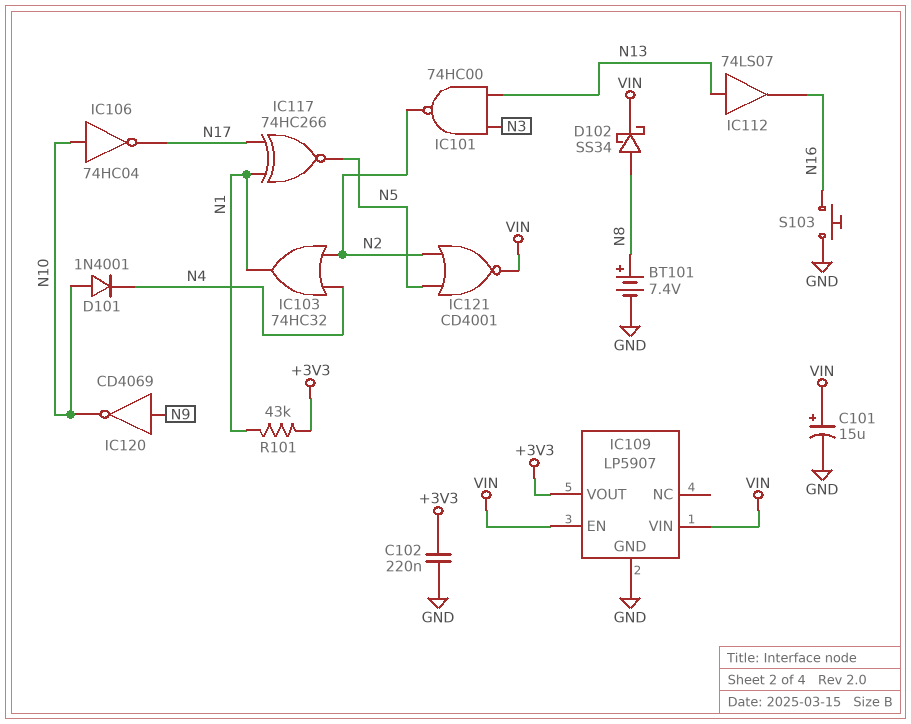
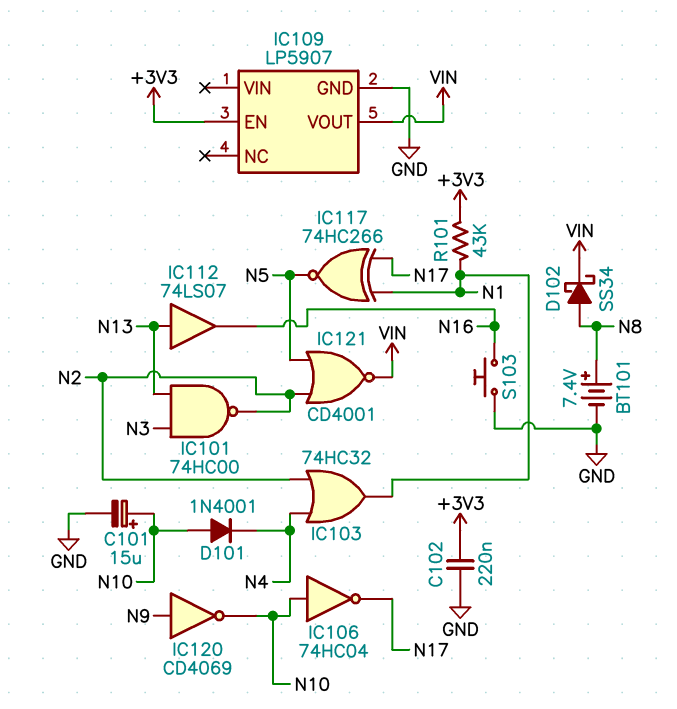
C101: 15uF (plus VIN, minus GND) -> 15uF (plus N10, minus GND)
IC109 pin EN: VIN -> +3V3
IC109 pin VIN: VIN -> none
IC109 pin VOUT: +3V3 -> VIN

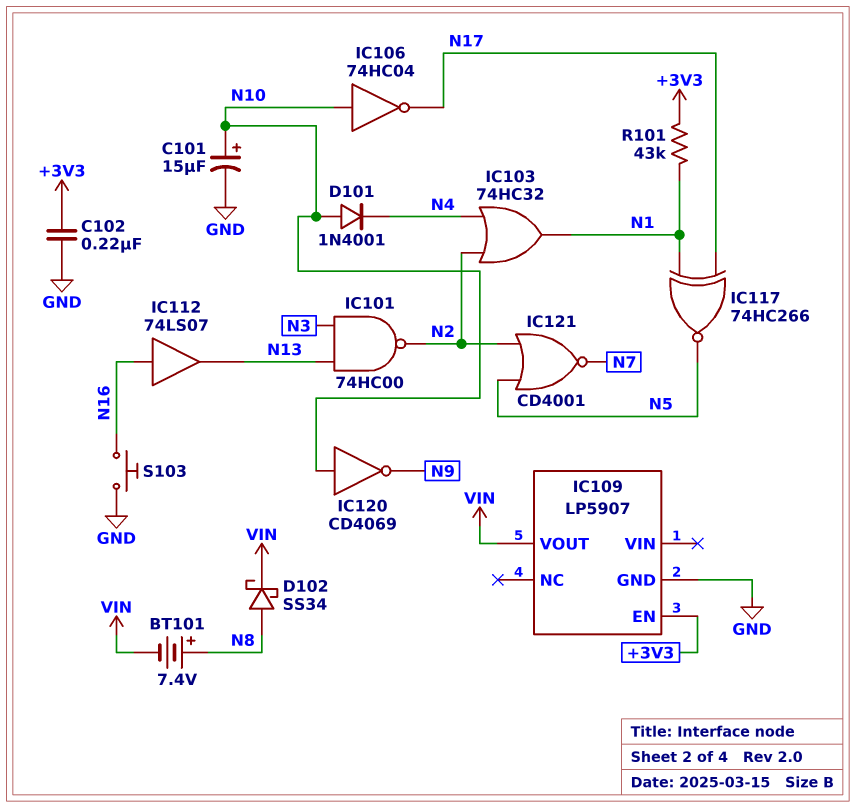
BT101: 7.4V (plus N8, minus GND) -> 7.4V (plus N8, minus VIN)
IC112: buffer 74LS07 (in N13, out N16) -> buffer 74LS07 (in N16, out N13)
IC120: NOT CD4069 (in N9, out N10) -> NOT CD4069 (in N10, out N9)
IC121: NOR CD4001 (in N2, in N5, out VIN) -> NOR CD4001 (in N2, in N5, out N7)

